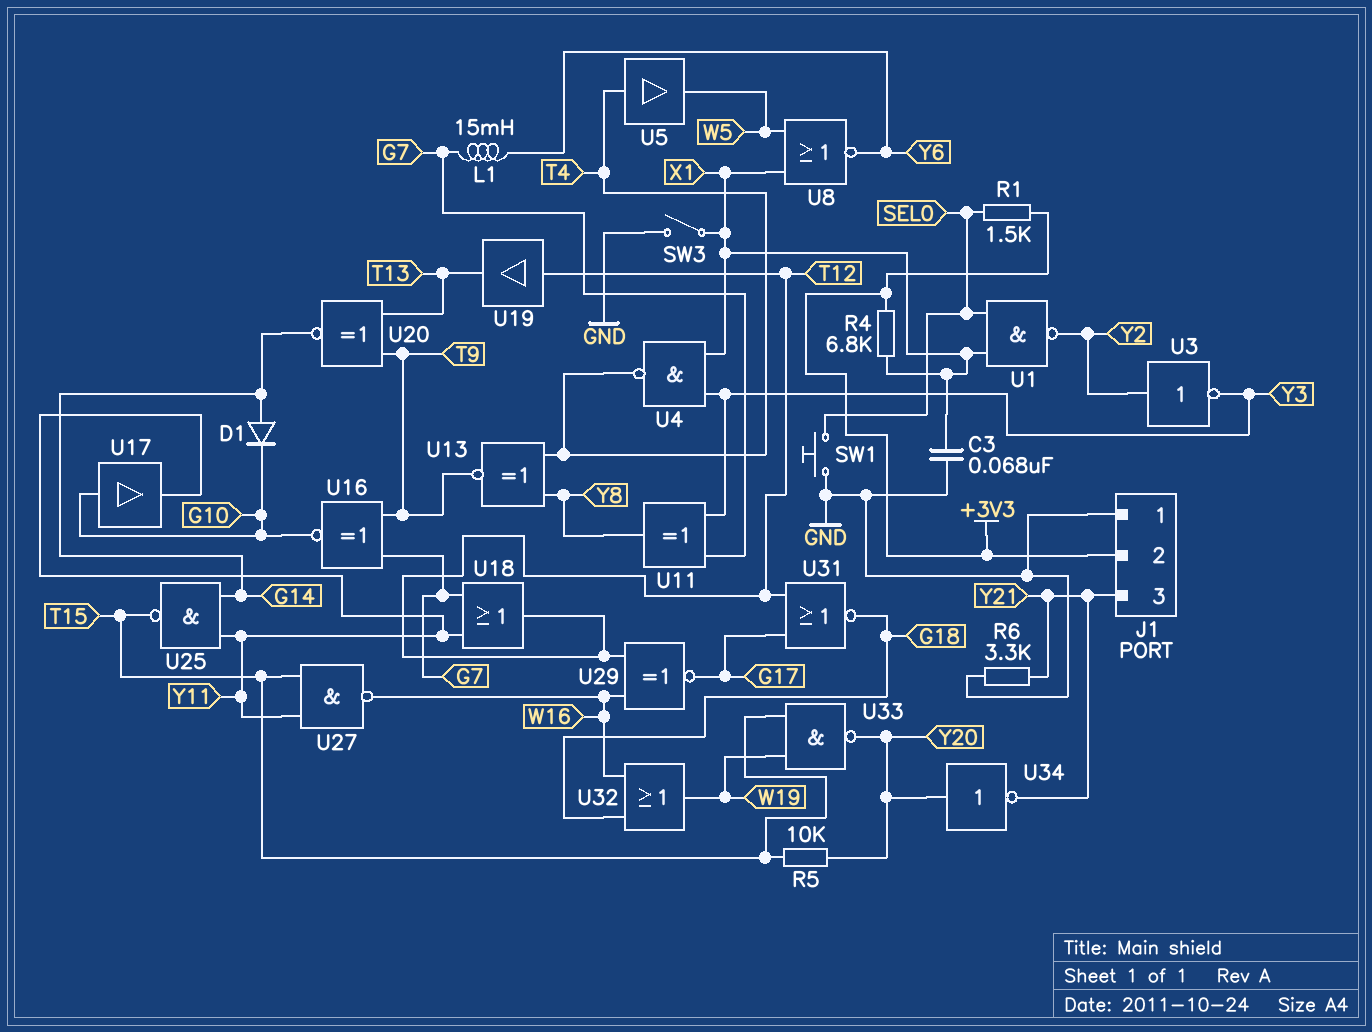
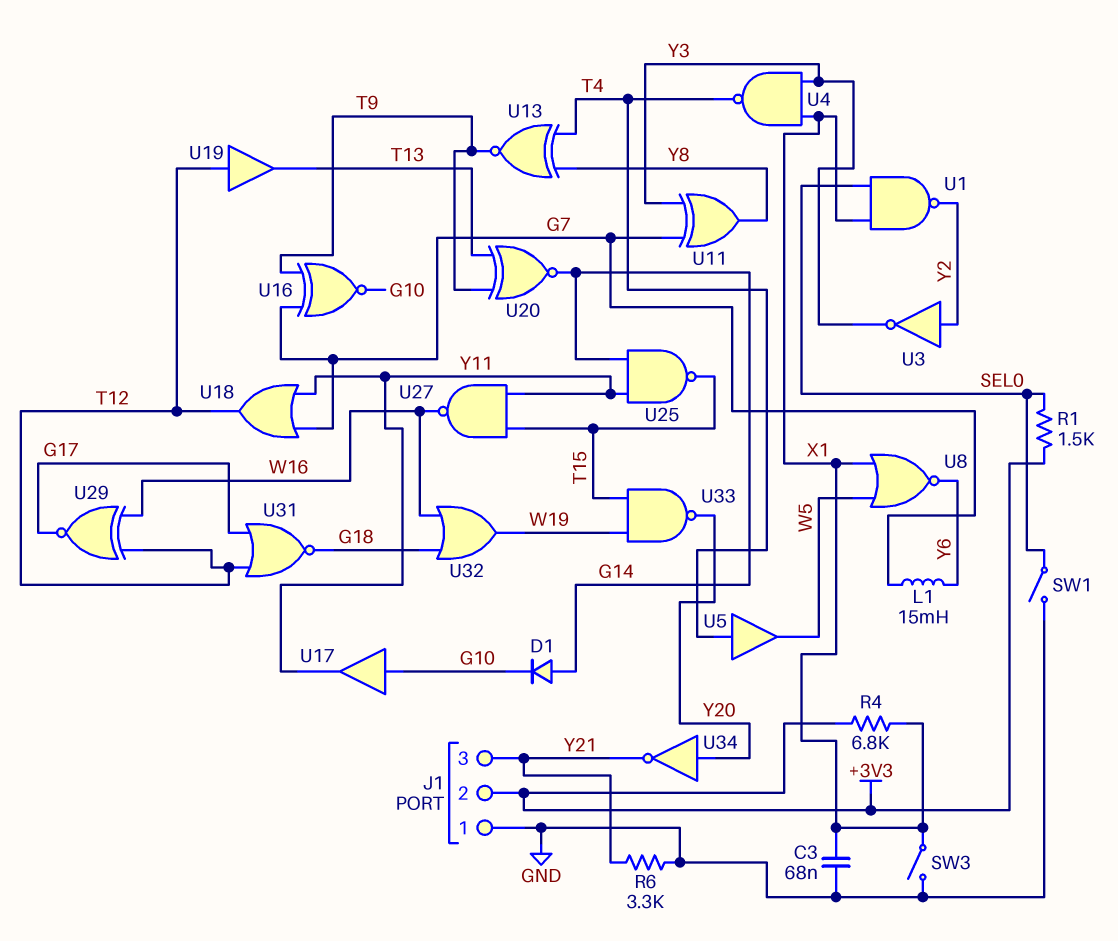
R5: 10k (T15, Y20) -> none
SW1: button (GND, SEL0) -> switch (GND, SEL0)

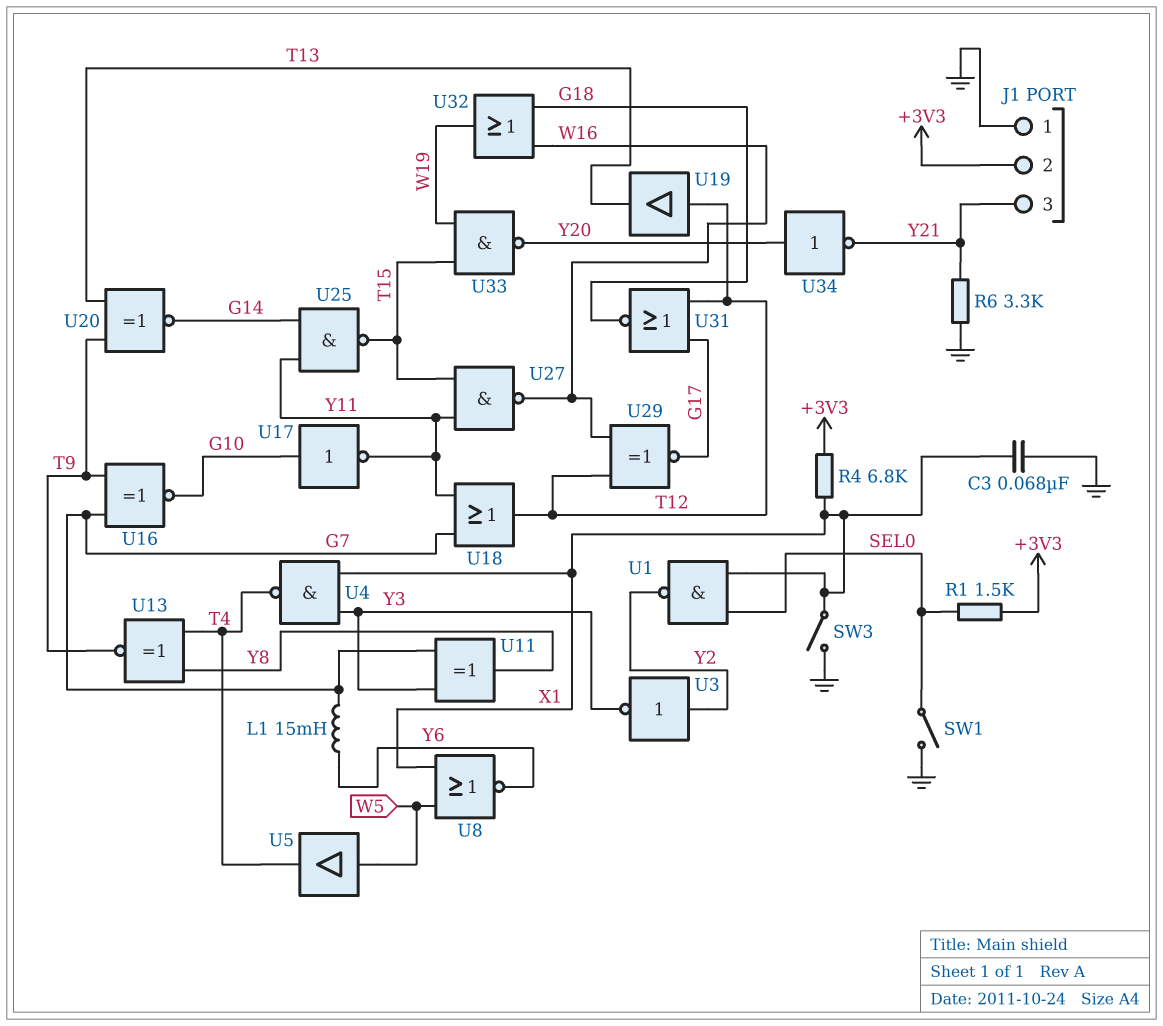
D1: diode (A G14, K G10) -> none
U5: buffer (in T4, out W5) -> buffer (in W5, out T4)
U17: buffer (in G10, out Y11) -> NOT (in G10, out Y11)

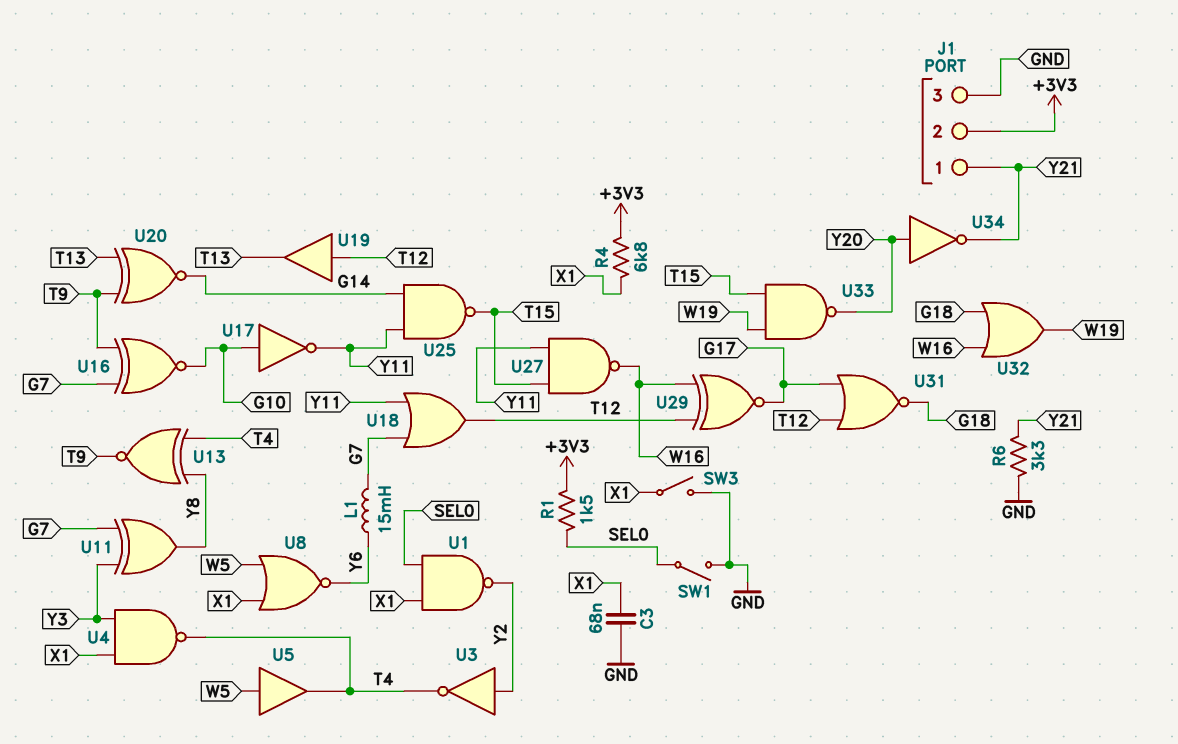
J1 pin 1: GND -> Y21
J1 pin 3: Y21 -> GND
U3: NOT (in Y2, out Y3) -> NOT (in Y2, out T4)

